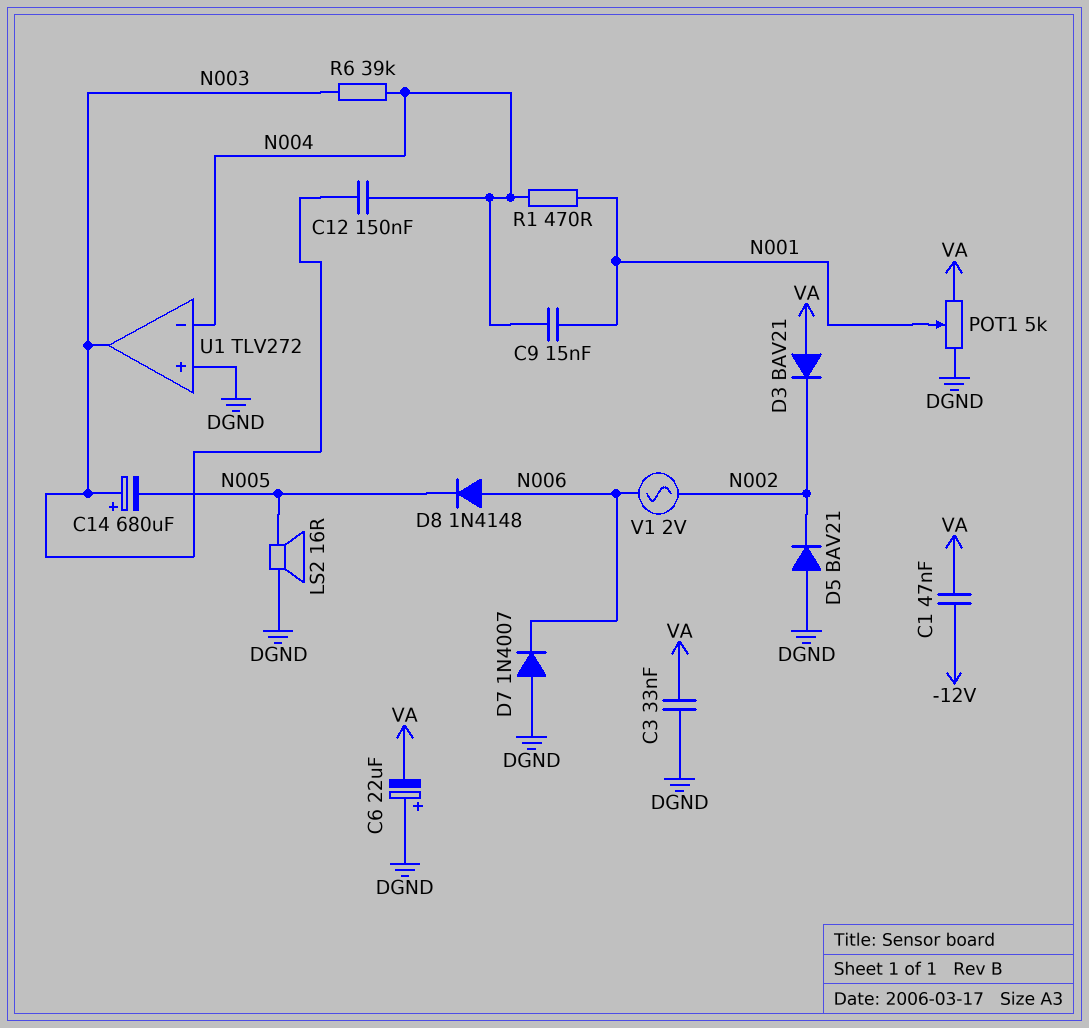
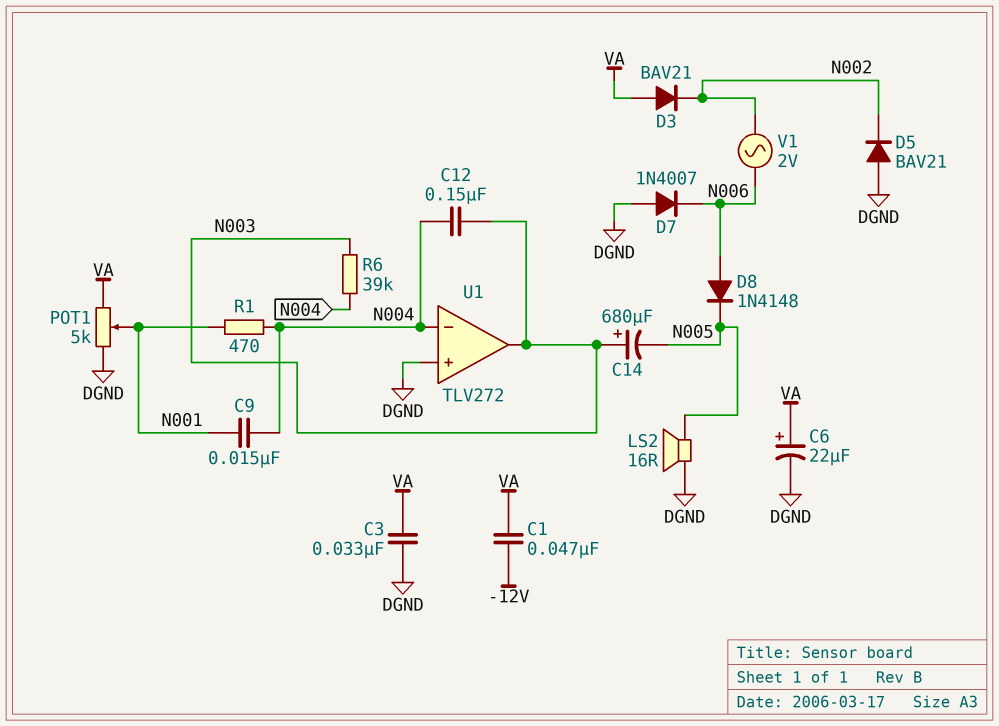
C6: 22uF (plus DGND, minus VA) -> 22uF (plus VA, minus DGND)

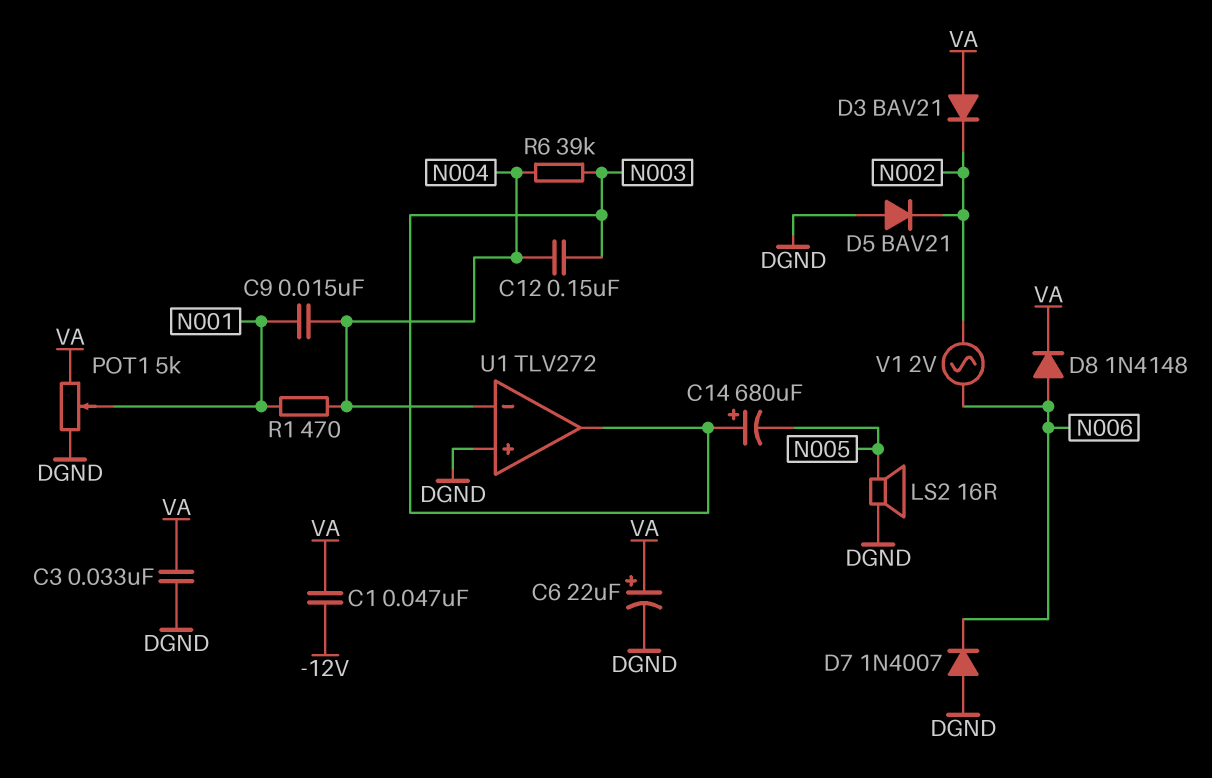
D8: diode 1N4148 (A N006, K N005) -> diode 1N4148 (A N006, K VA)

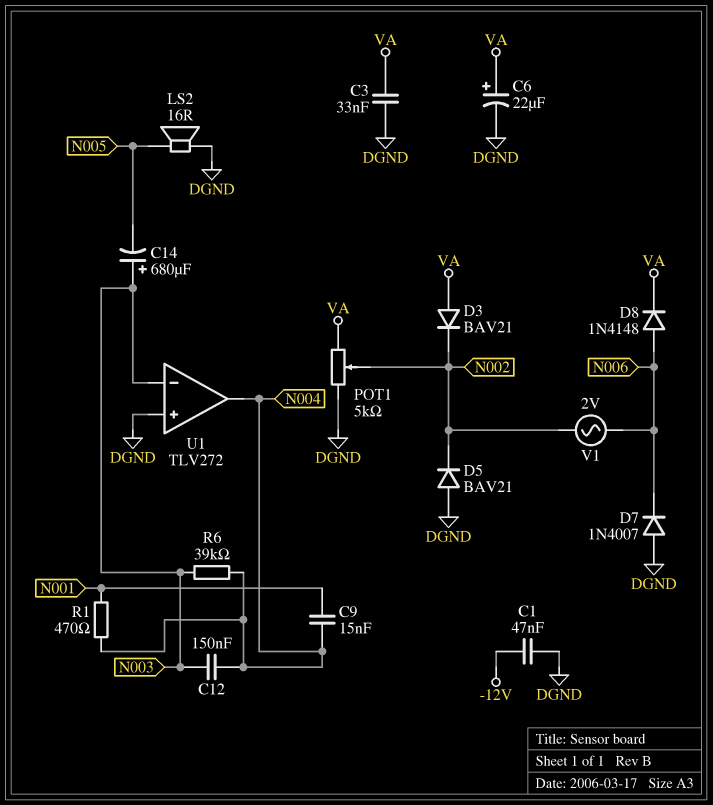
C1: 47nF (-12V, VA) -> 47nF (-12V, DGND)
POT1: 5k (DGND, VA, wiper N001) -> 5k (DGND, VA, wiper N002)
U1 pin in-: N004 -> N003
U1 pin out: N003 -> N004

